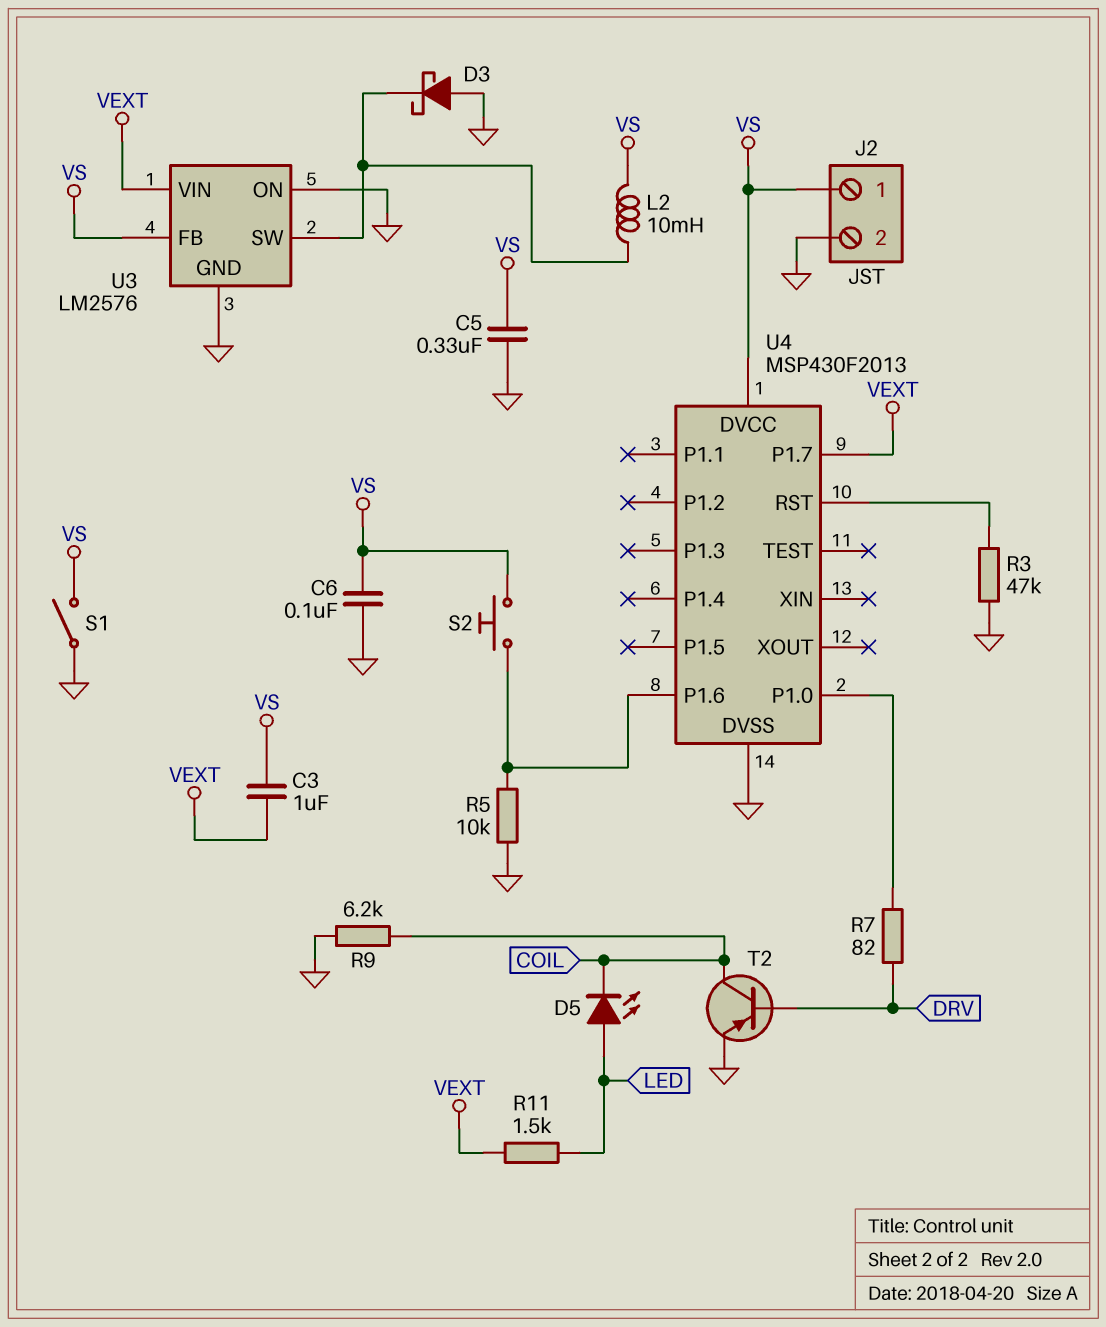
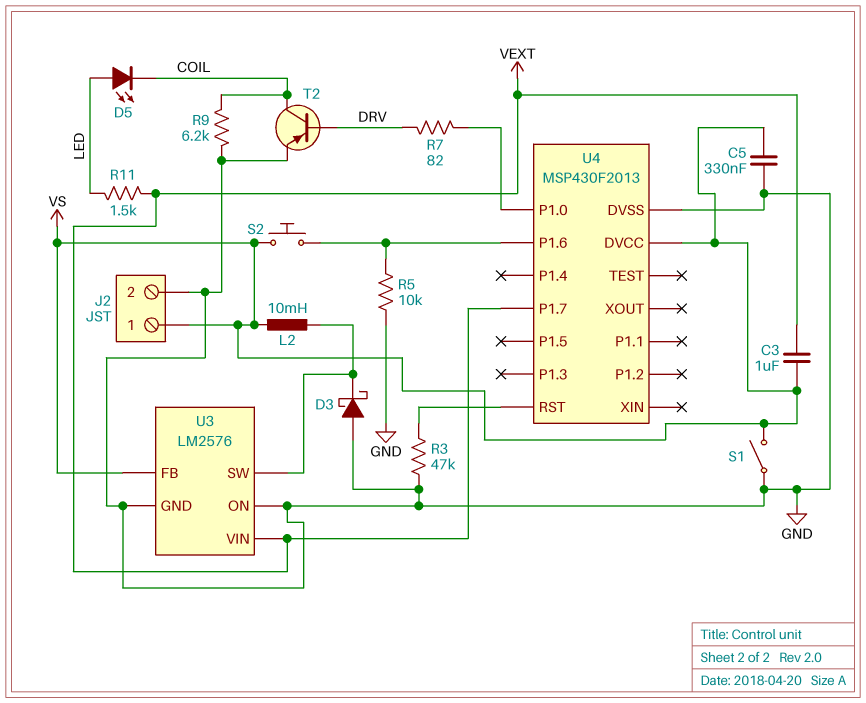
C6: 100nF (GND, VS) -> none

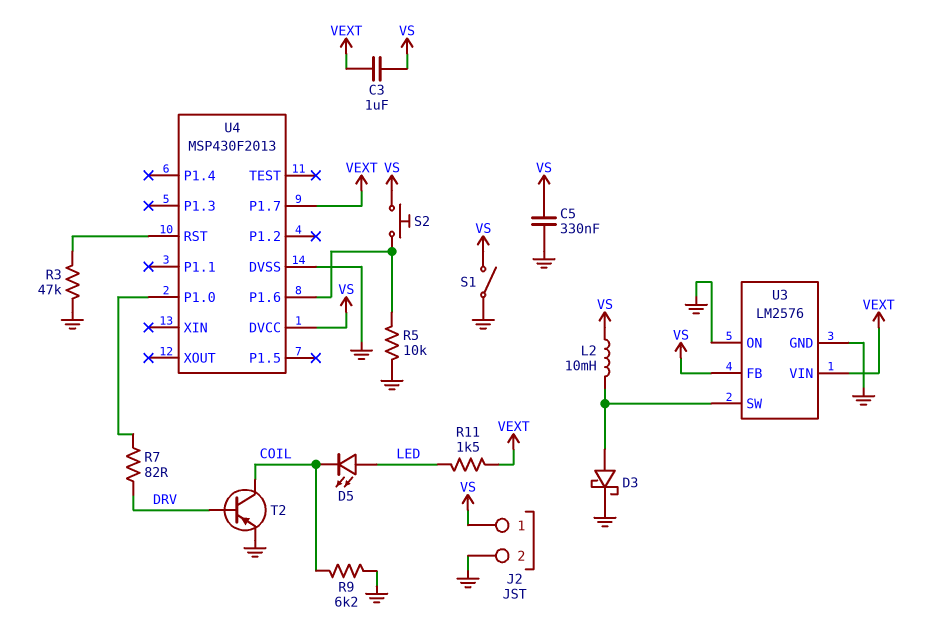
D3: schottky (A GND, K U3/SW) -> schottky (A U3/SW, K GND)

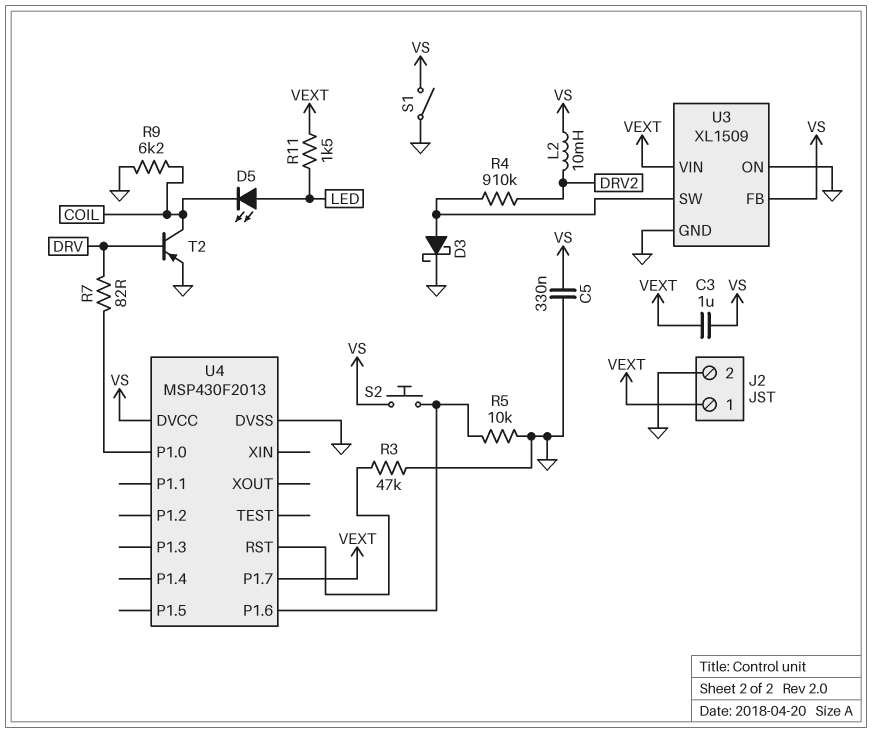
J2 pin 1: VS -> VEXT
L2: 10mH (U3/SW, VS) -> 10mH (DRV2, VS)
R4: none -> 910k (DRV2, U3/SW)
U3: LM2576 -> XL1509

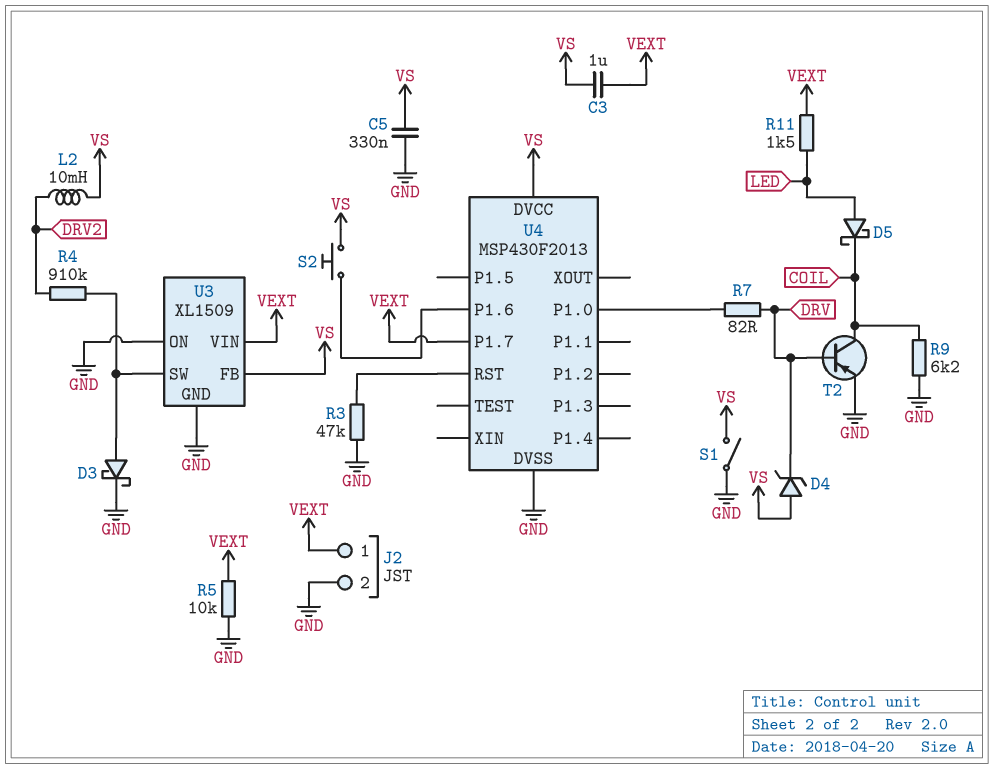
D4: none -> zener (A VS, K DRV)
D5: LED (A LED, K COIL) -> schottky (A LED, K COIL)
R5: 10k (GND, U4/P1.6) -> 10k (GND, VEXT)

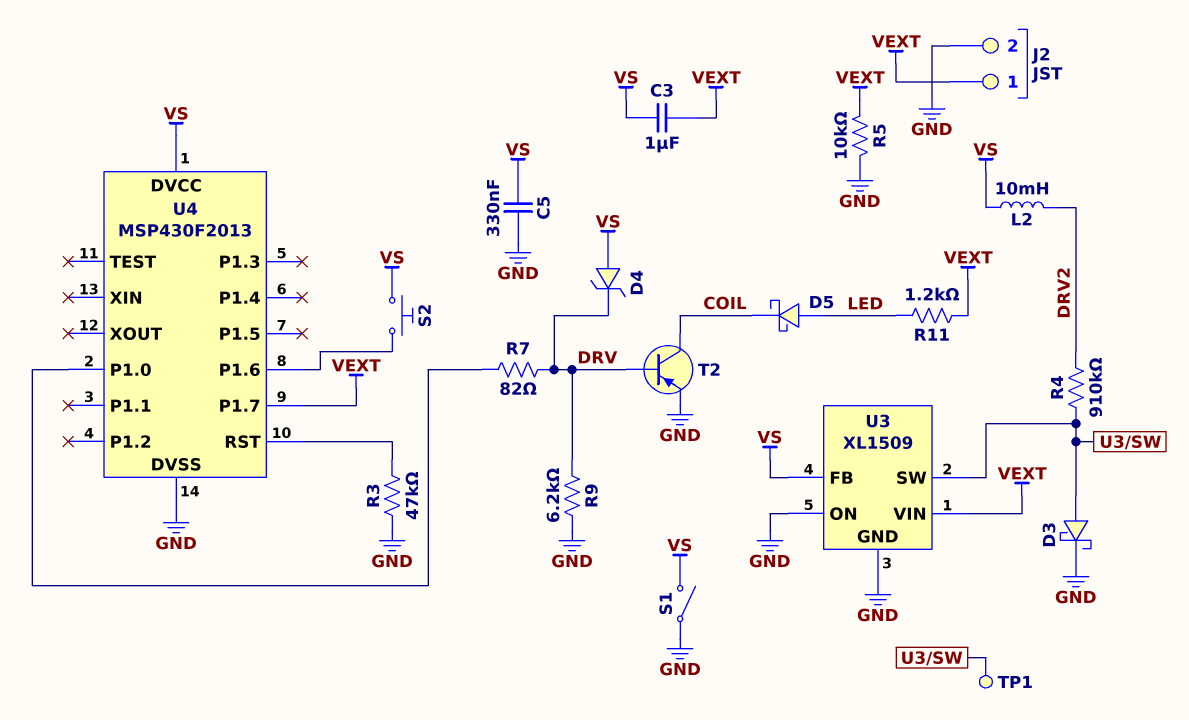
R9: 6.2k (COIL, GND) -> 6.2k (DRV, GND)
R11: 1.5k (LED, VEXT) -> 1.2k (LED, VEXT)
TP1: none -> test point (U3/SW)

